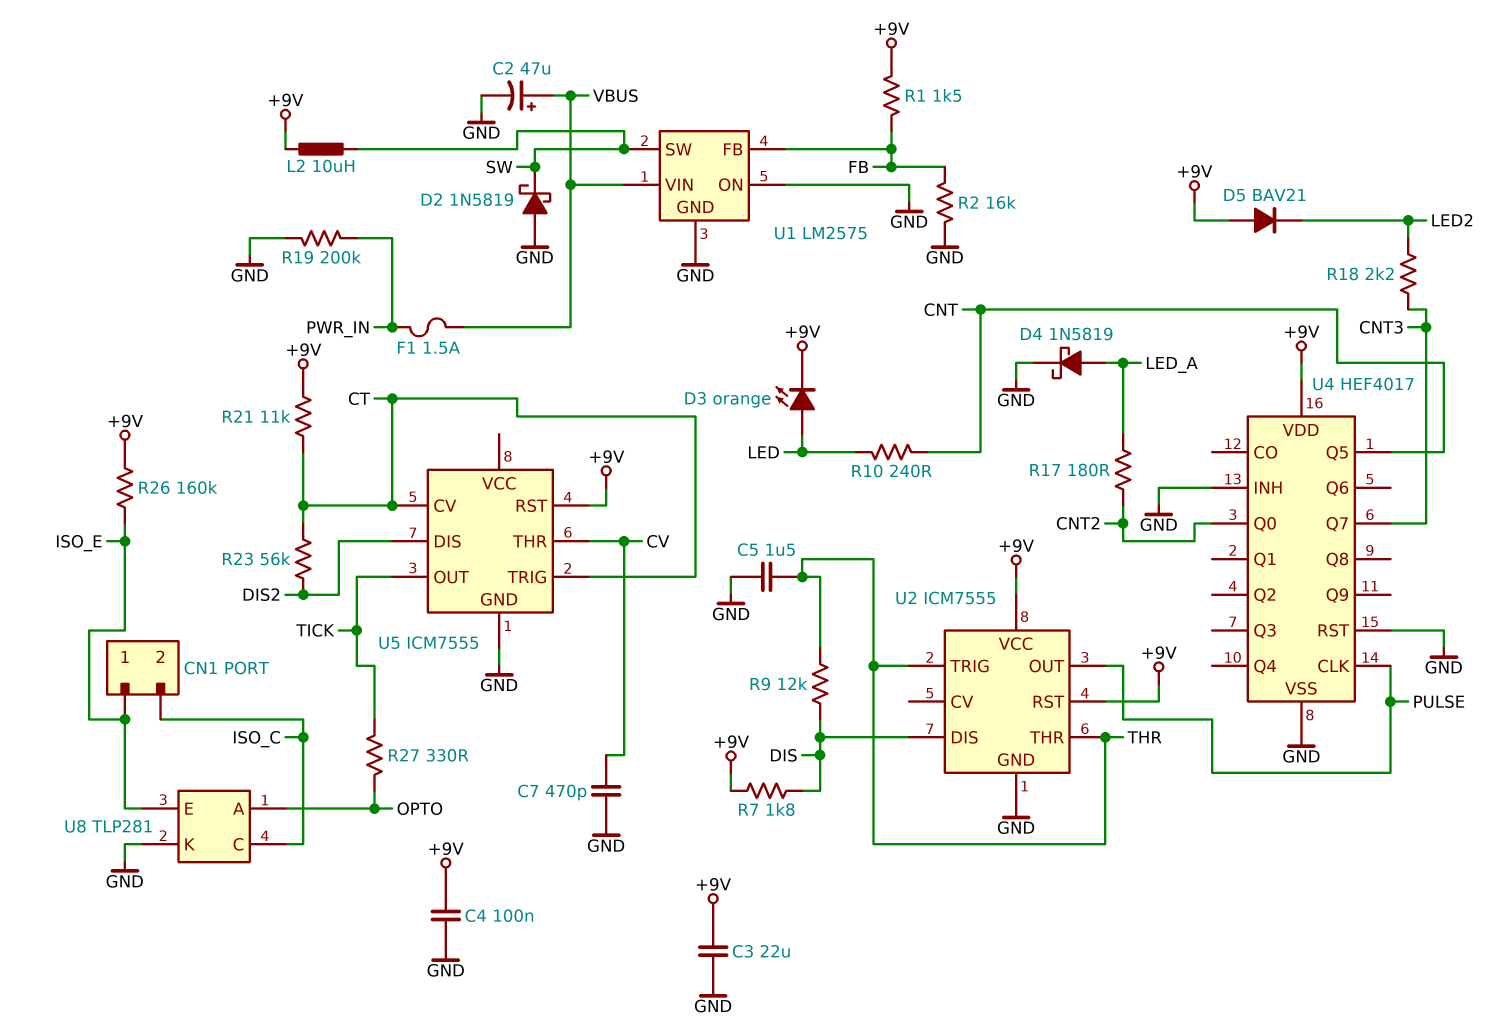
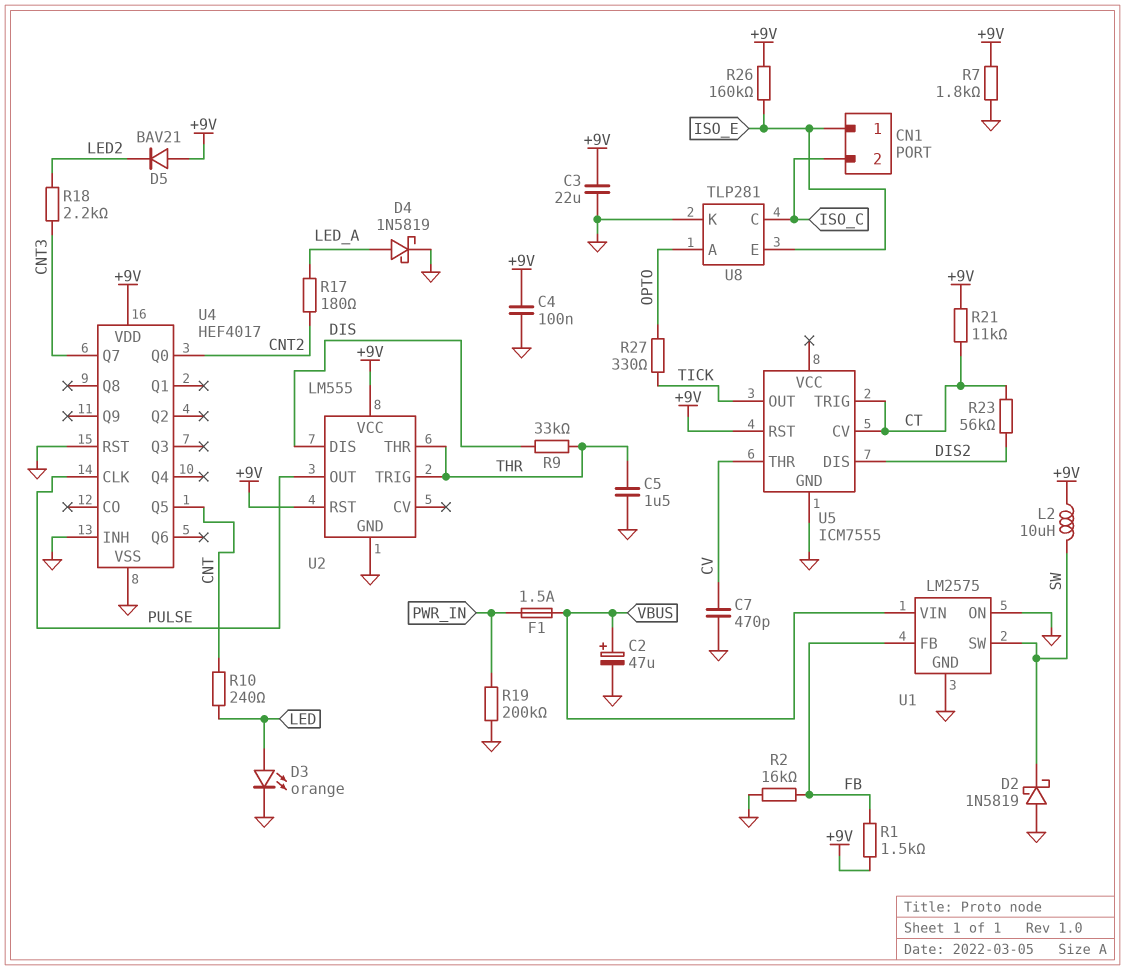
D3: LED orange (A LED, K +9V) -> LED orange (A LED, K GND)
R7: 1.8k (+9V, DIS) -> 1.8k (+9V, GND)
R9: 12k (DIS, THR) -> 33k (DIS, THR)
U2: ICM7555 -> LM555

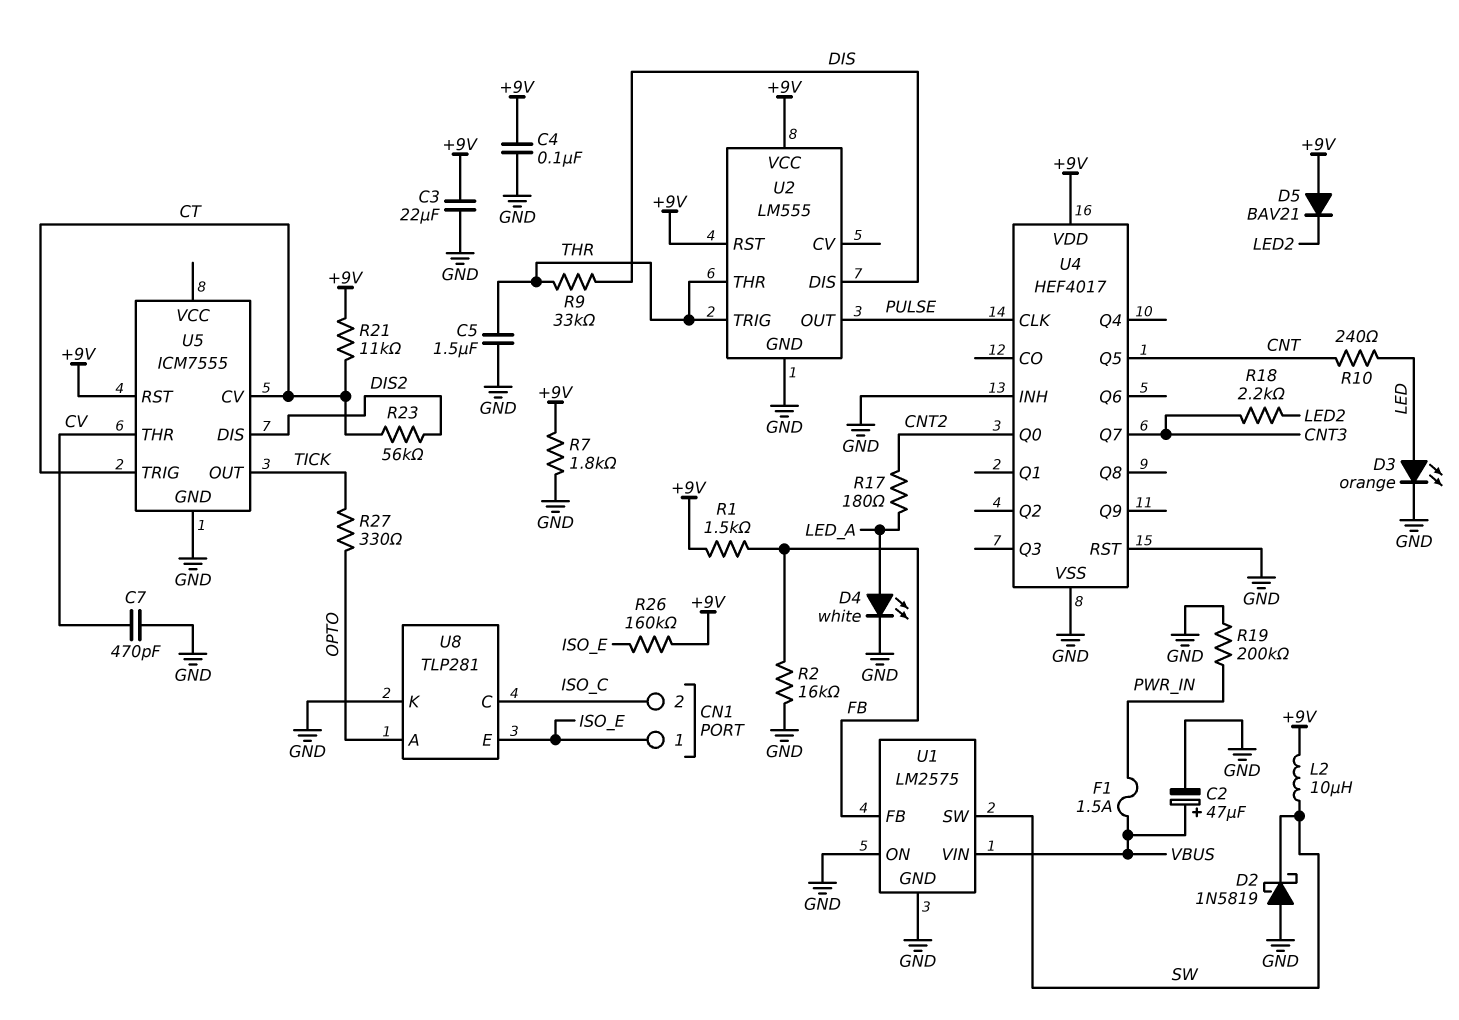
D4: schottky 1N5819 (A LED_A, K GND) -> LED white (A LED_A, K GND)

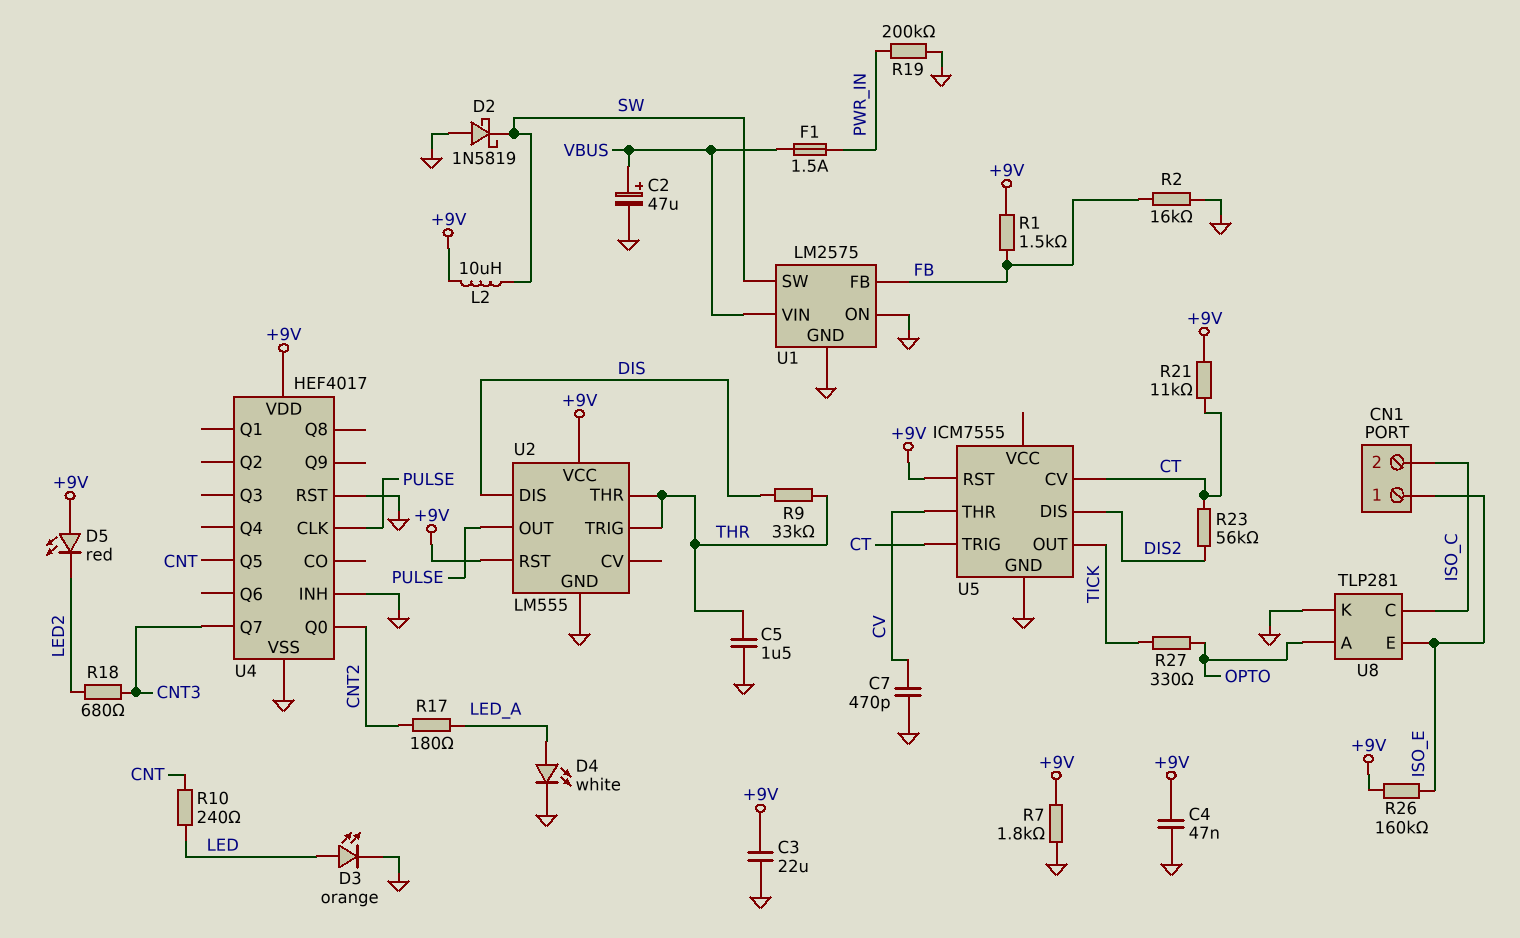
C4: 100nF (+9V, GND) -> 47nF (+9V, GND)
D5: diode BAV21 (A +9V, K LED2) -> LED red (A +9V, K LED2)
R18: 2.2k (CNT3, LED2) -> 680 (CNT3, LED2)

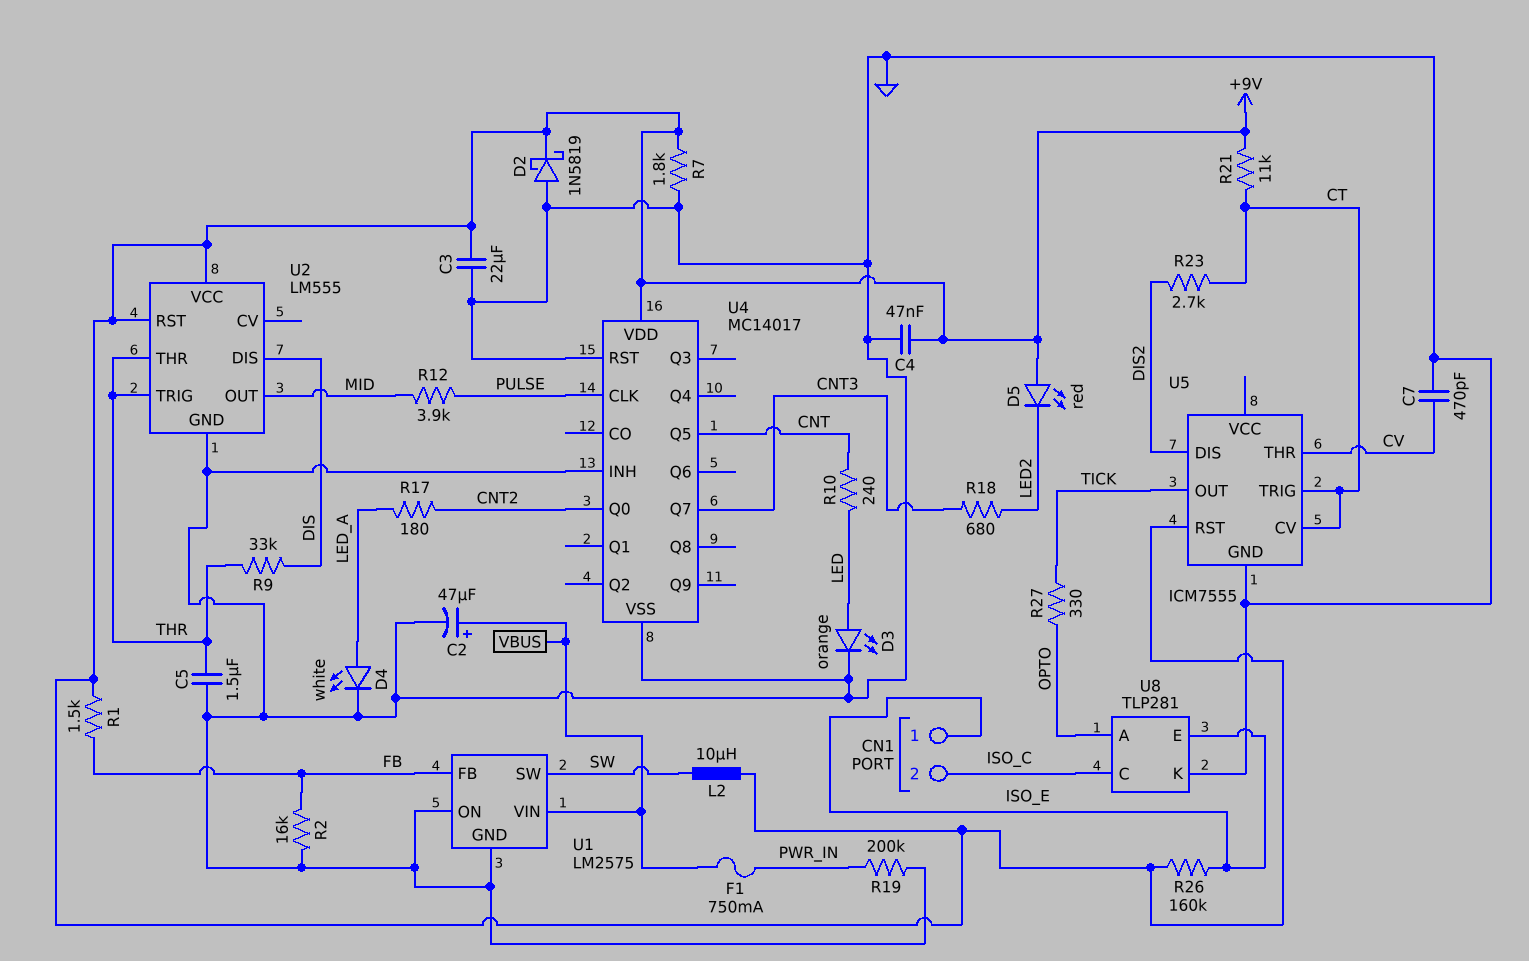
D2: schottky 1N5819 (A GND, K SW) -> schottky 1N5819 (A GND, K +9V)
F1: 1.5A (PWR_IN, VBUS) -> 750mA (PWR_IN, VBUS)
R12: none -> 3.9k (MID, PULSE)
R23: 56k (CT, DIS2) -> 2.7k (CT, DIS2)
U2 pin OUT: PULSE -> MID
U4: HEF4017 -> MC14017

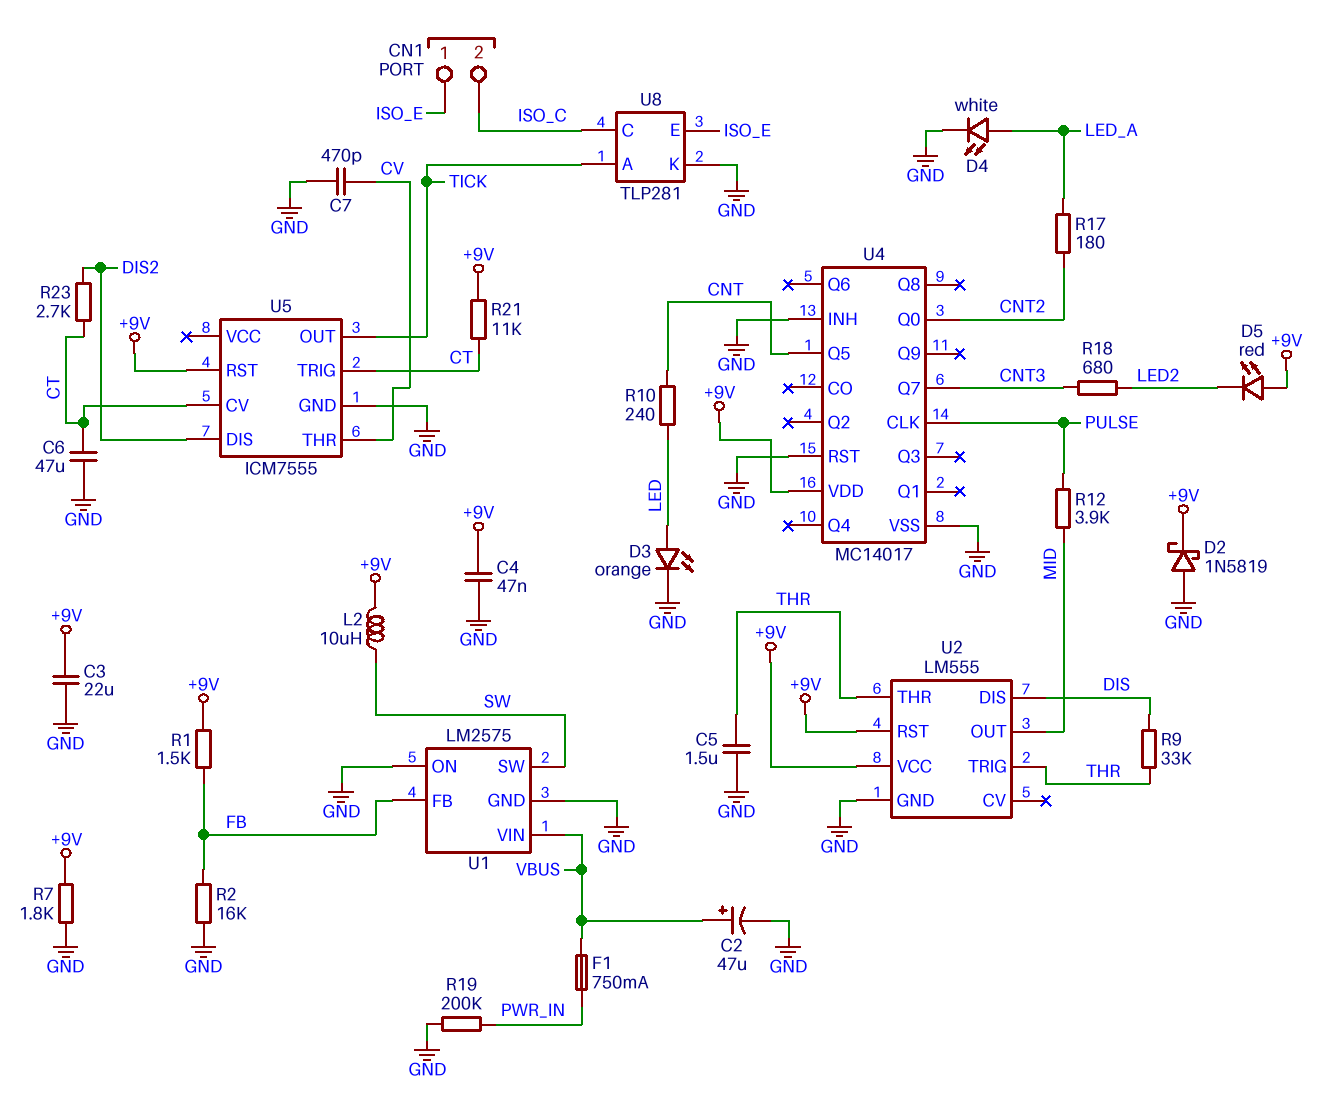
C6: none -> 47uF (CT, GND)
R26: 160k (+9V, ISO_E) -> none
R27: 330 (OPTO, TICK) -> none
U8 pin A: OPTO -> TICK

